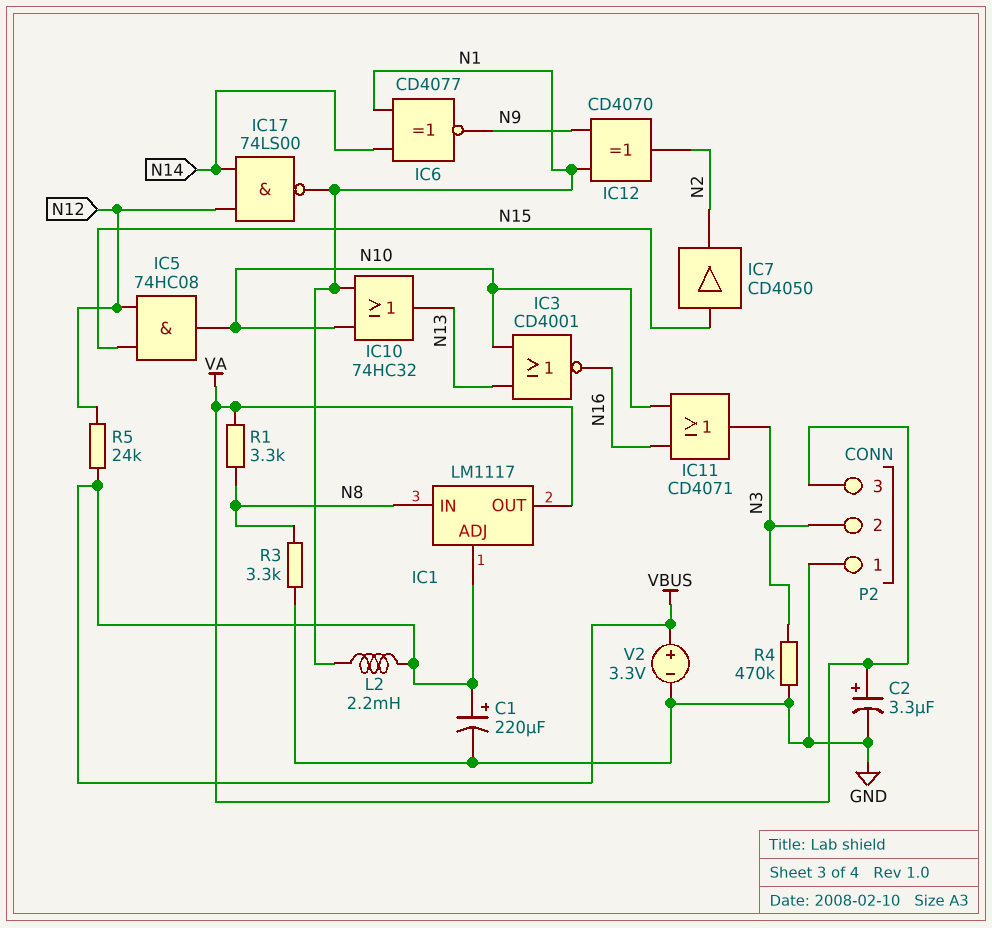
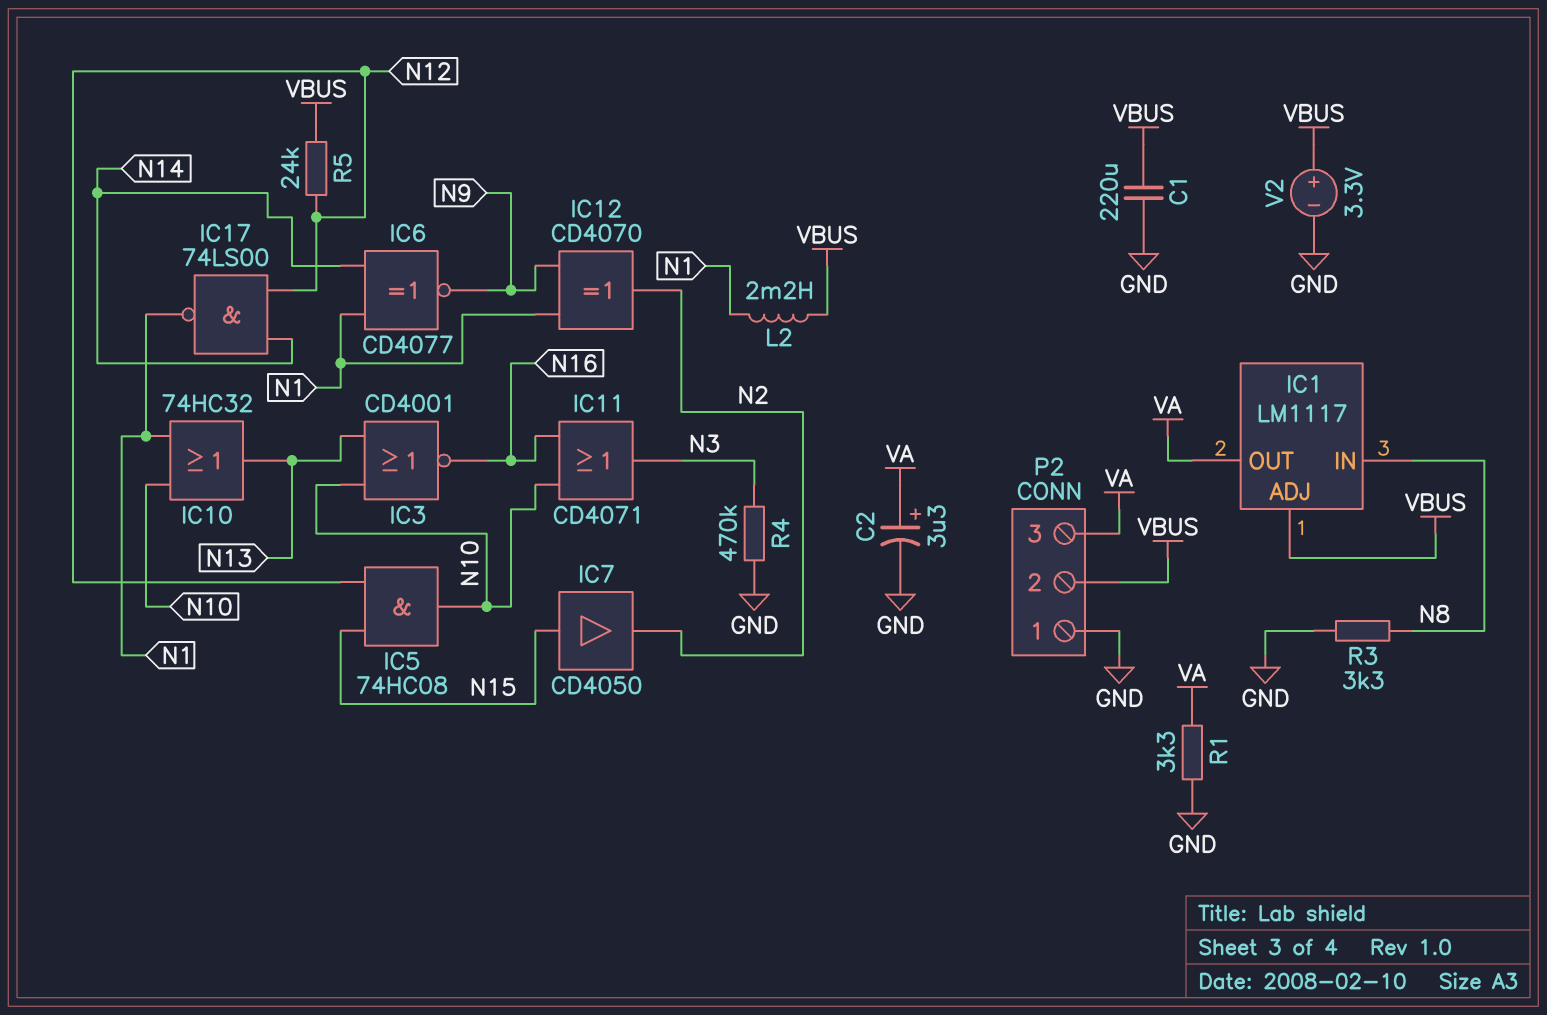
C1: 220uF (plus VBUS, minus GND) -> 220uF (GND, VBUS)
P2 pin 2: N3 -> VBUS
R1: 3.3k (N8, VA) -> 3.3k (GND, VA)

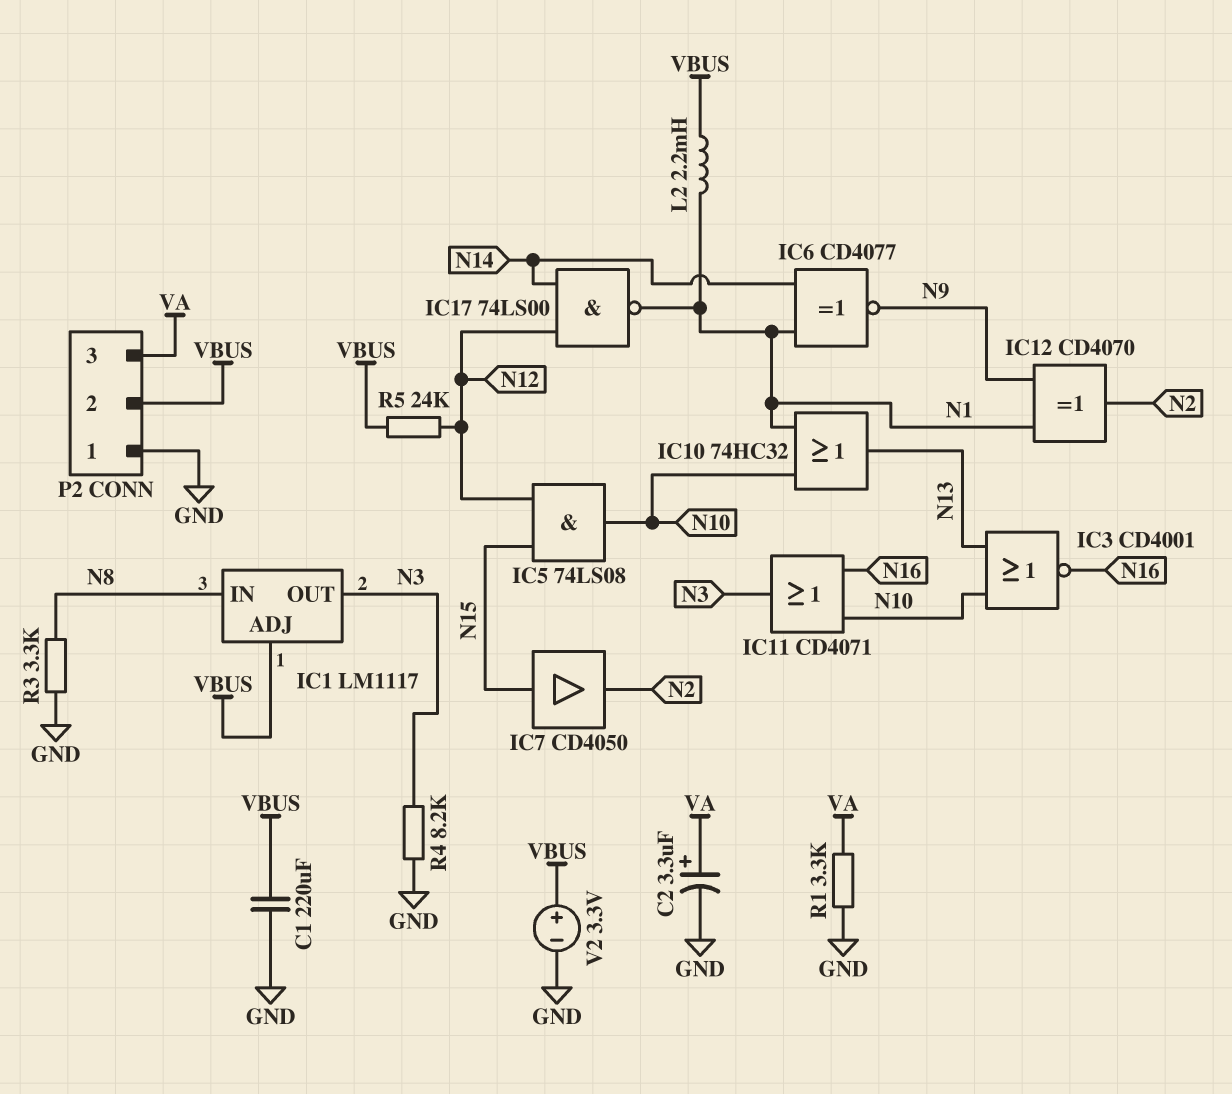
IC1 pin OUT: VA -> N3
IC5: AND 74HC08 (in N12, in N15, out N10) -> AND 74LS08 (in N12, in N15, out N10)
R4: 470k (GND, N3) -> 8.2k (GND, N3)

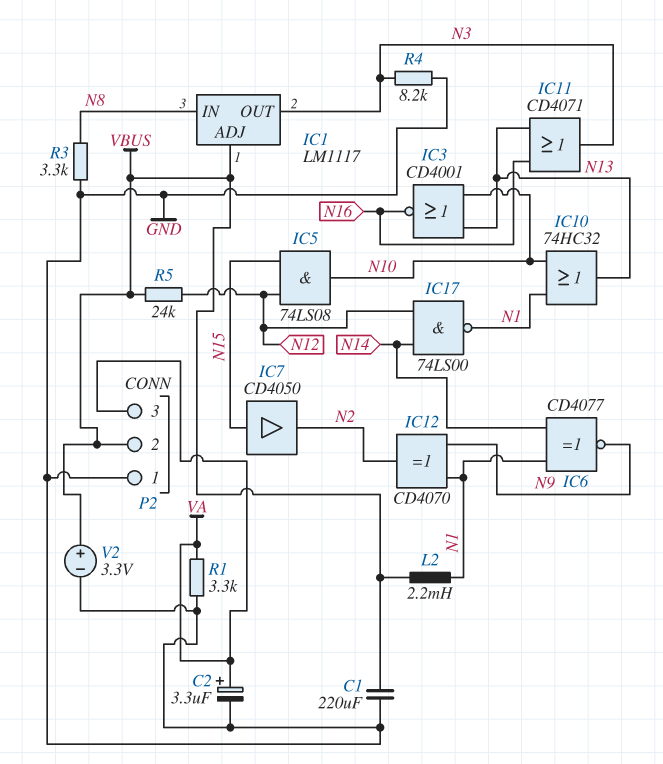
IC11: OR CD4071 (in N10, in N16, out N3) -> OR CD4071 (in N13, in N16, out N3)

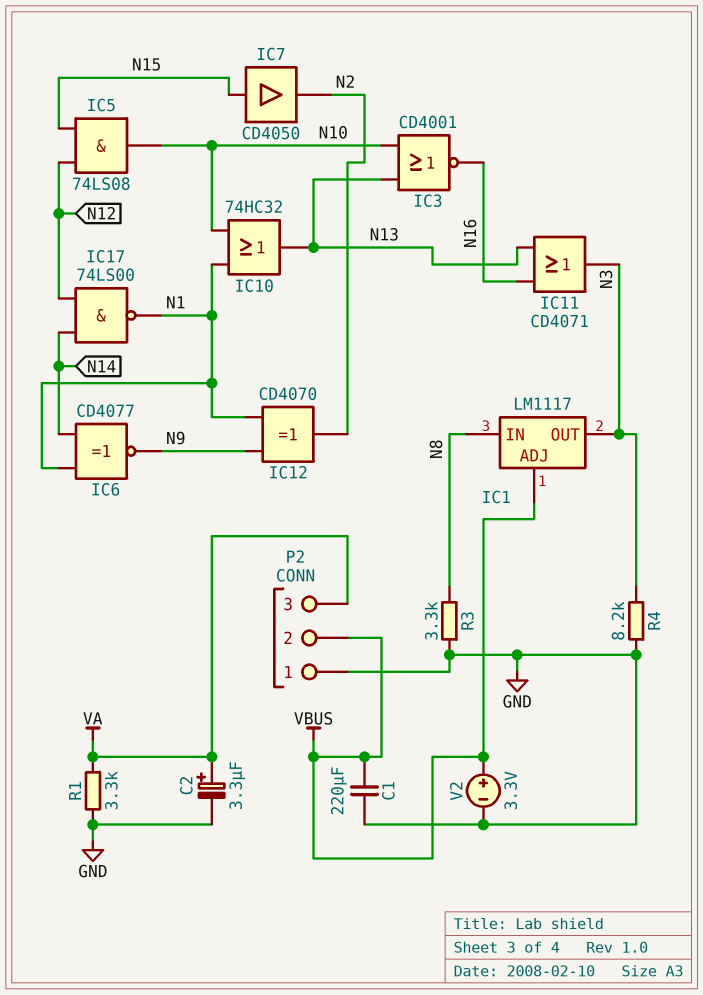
L2: 2.2mH (N1, VBUS) -> none
R5: 24k (N12, VBUS) -> none

